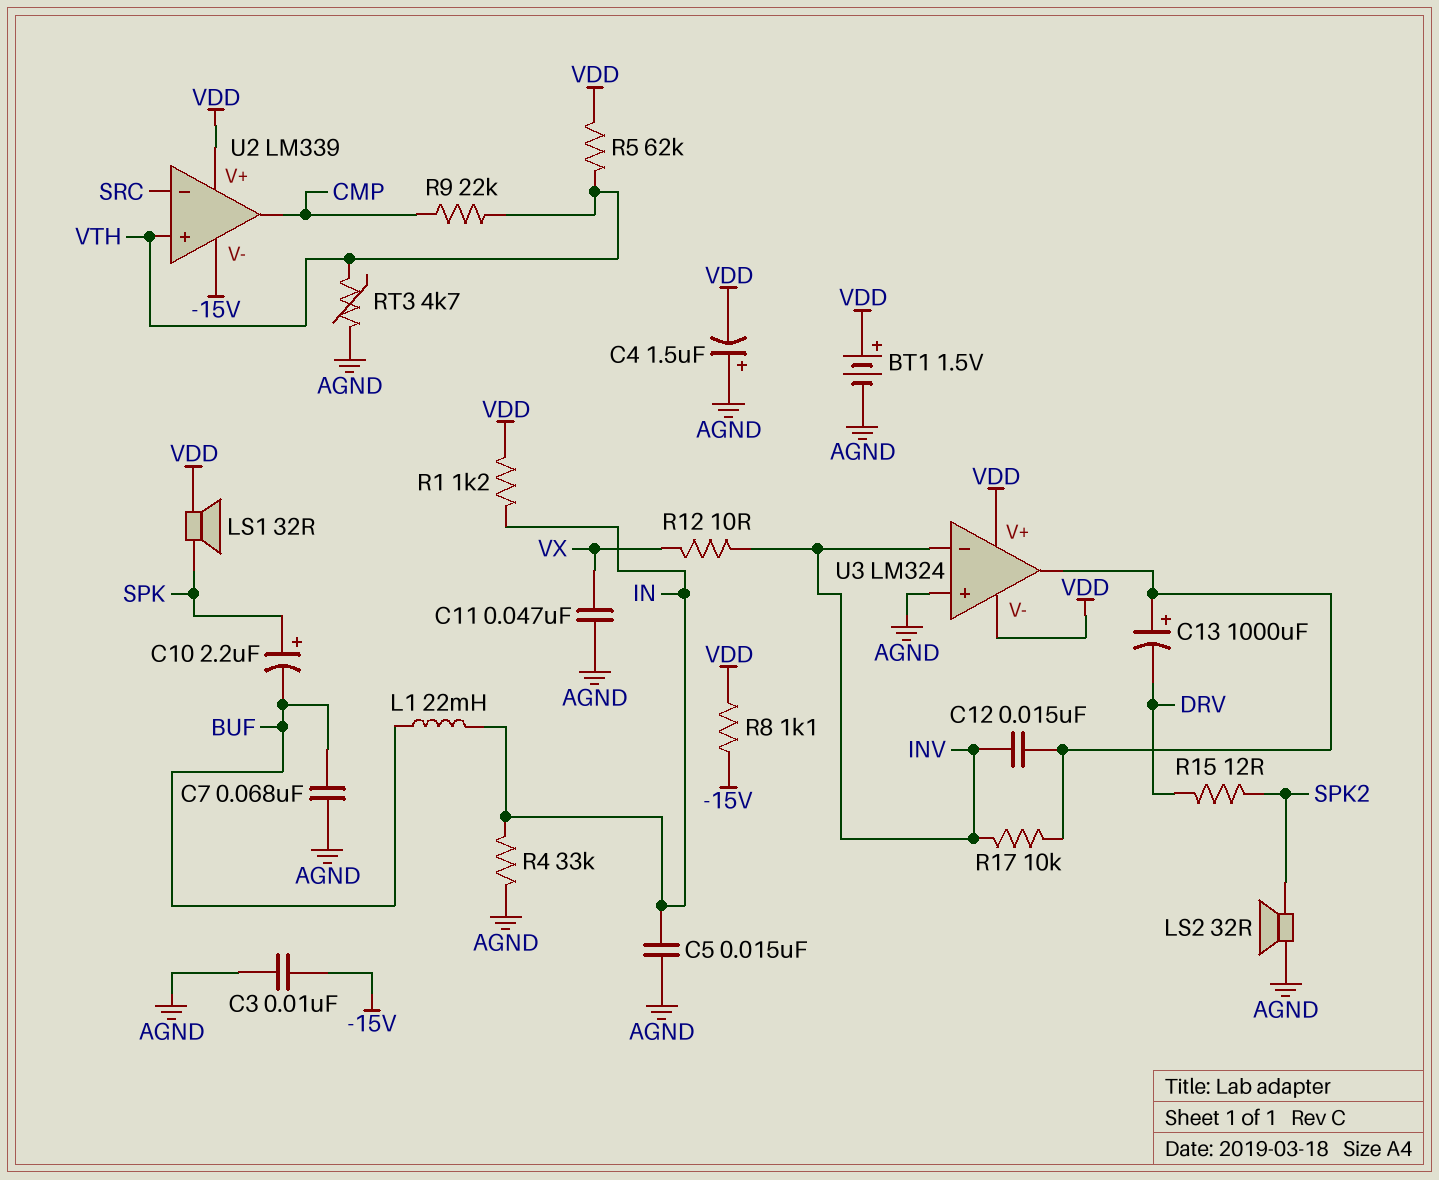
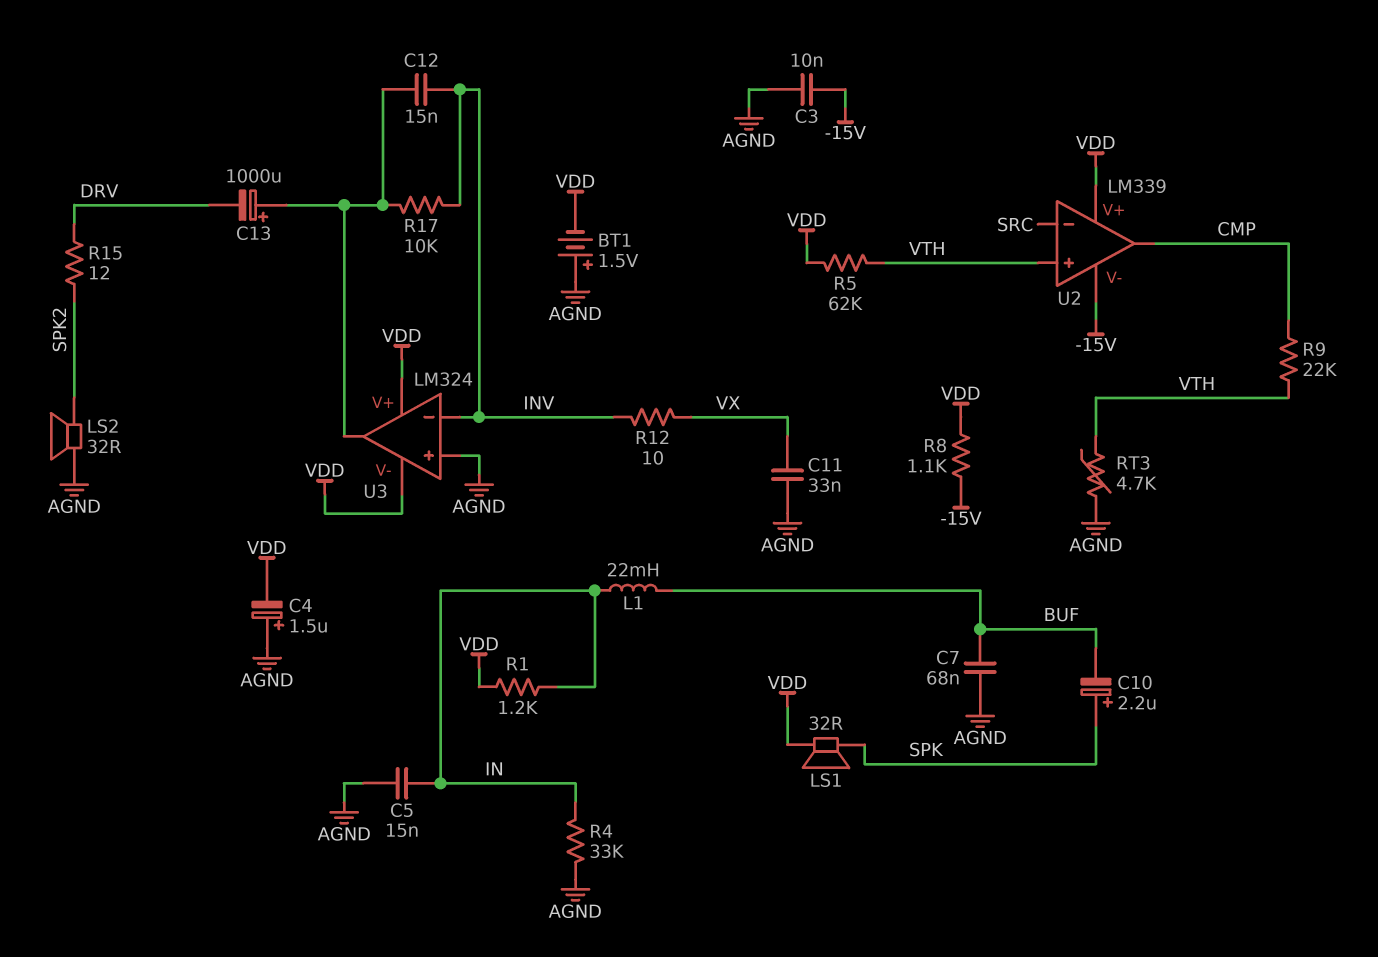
BT1: 1.5V (plus VDD, minus AGND) -> 1.5V (plus AGND, minus VDD)
C11: 47nF (AGND, VX) -> 33nF (AGND, VX)

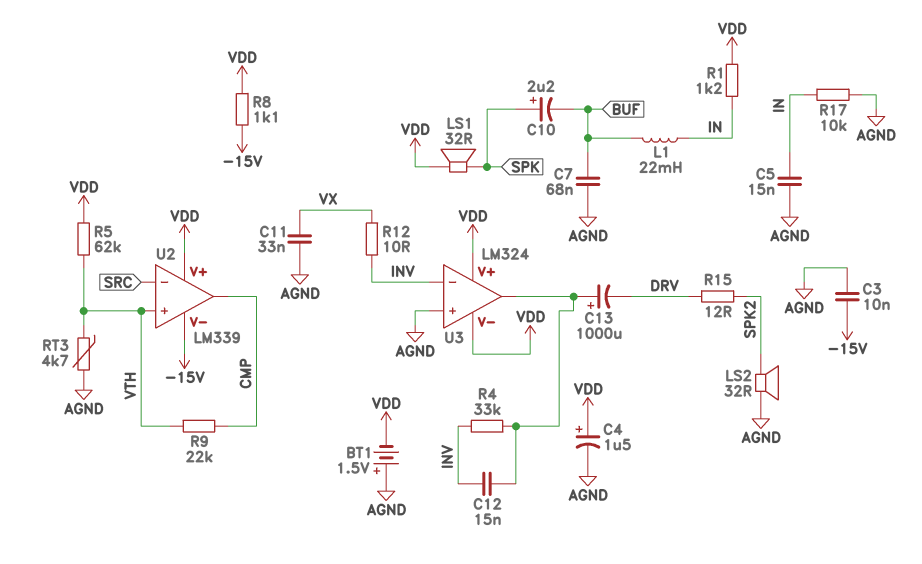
C4: 1.5uF (plus AGND, minus VDD) -> 1.5uF (plus VDD, minus AGND)
R4: 33k (AGND, IN) -> 33k (INV, U3/out)
R17: 10k (INV, U3/out) -> 10k (AGND, IN)

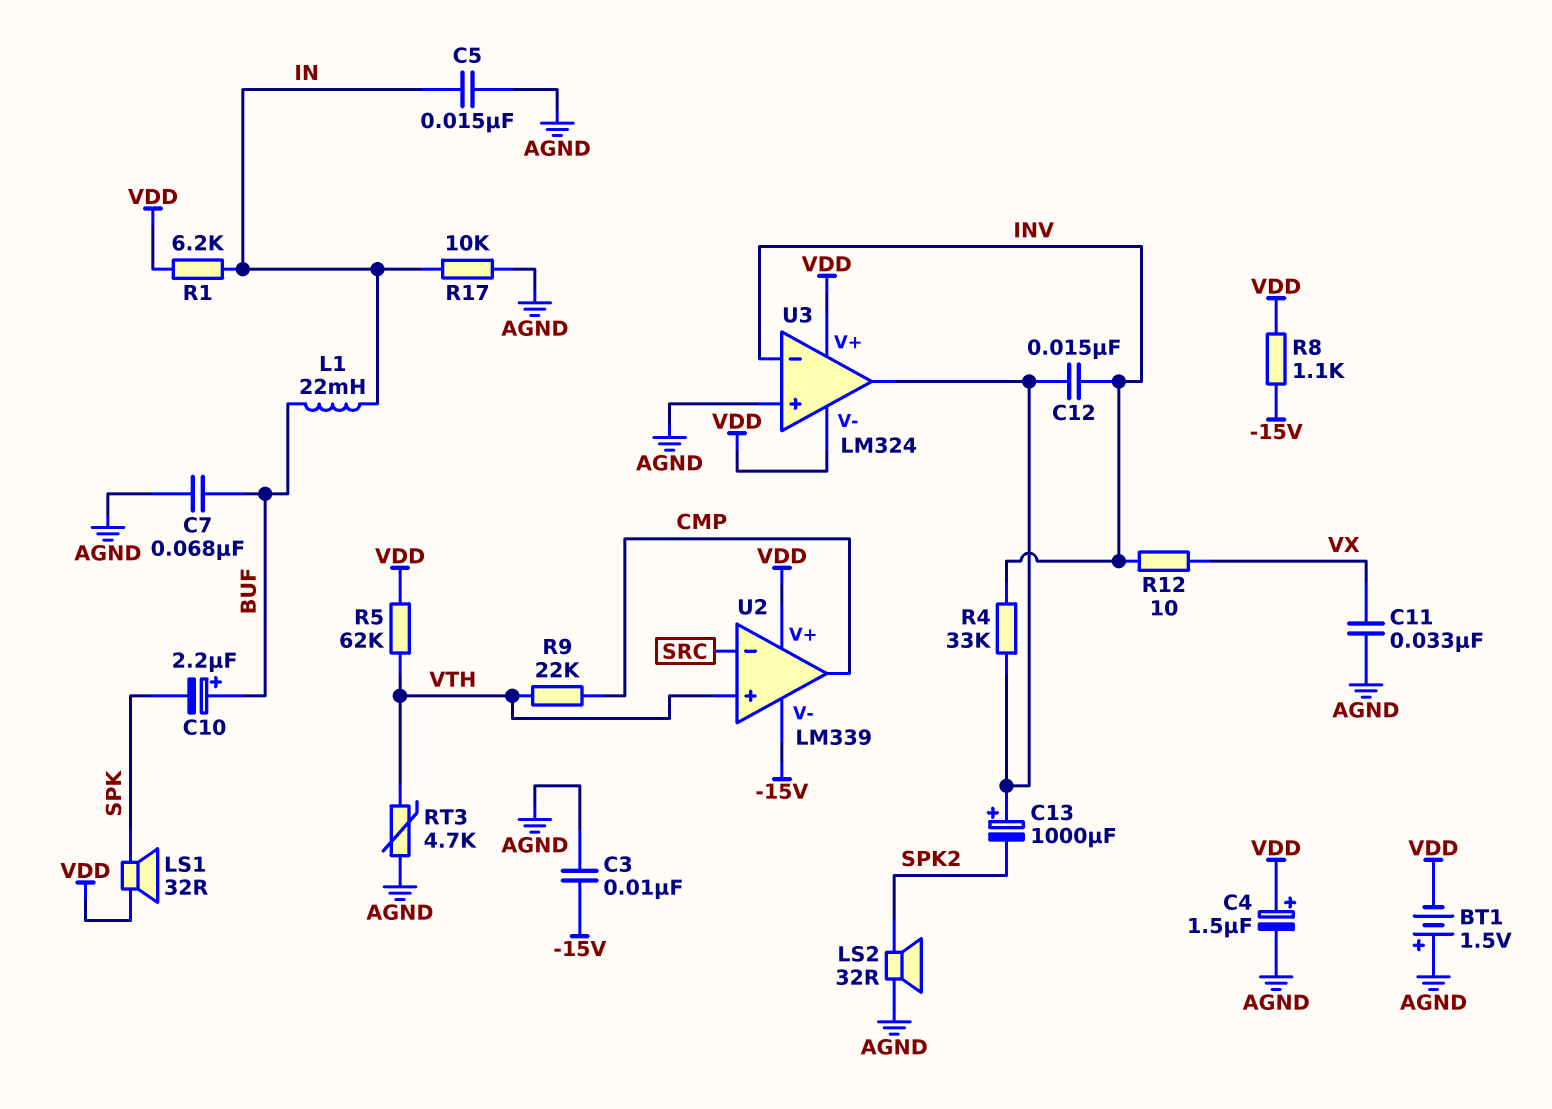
C10: 2.2uF (plus SPK, minus BUF) -> 2.2uF (plus BUF, minus SPK)
C13: 1000uF (plus U3/out, minus DRV) -> 1000uF (plus U3/out, minus SPK2)
R1: 1.2k (IN, VDD) -> 6.2k (IN, VDD)
R15: 12 (DRV, SPK2) -> none

